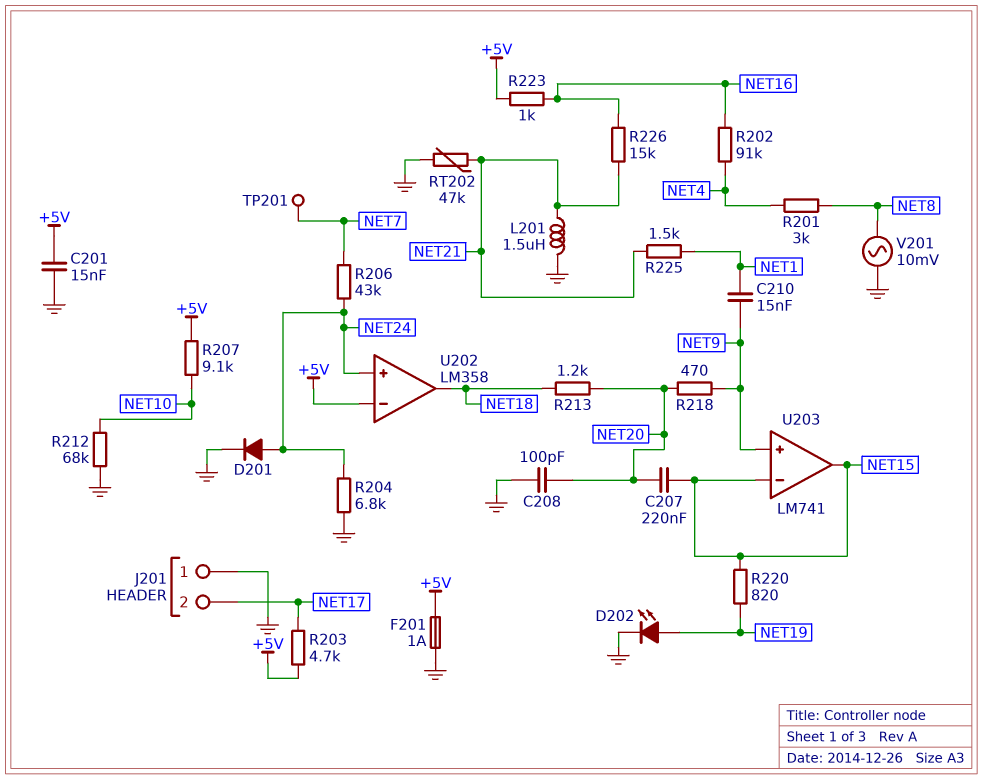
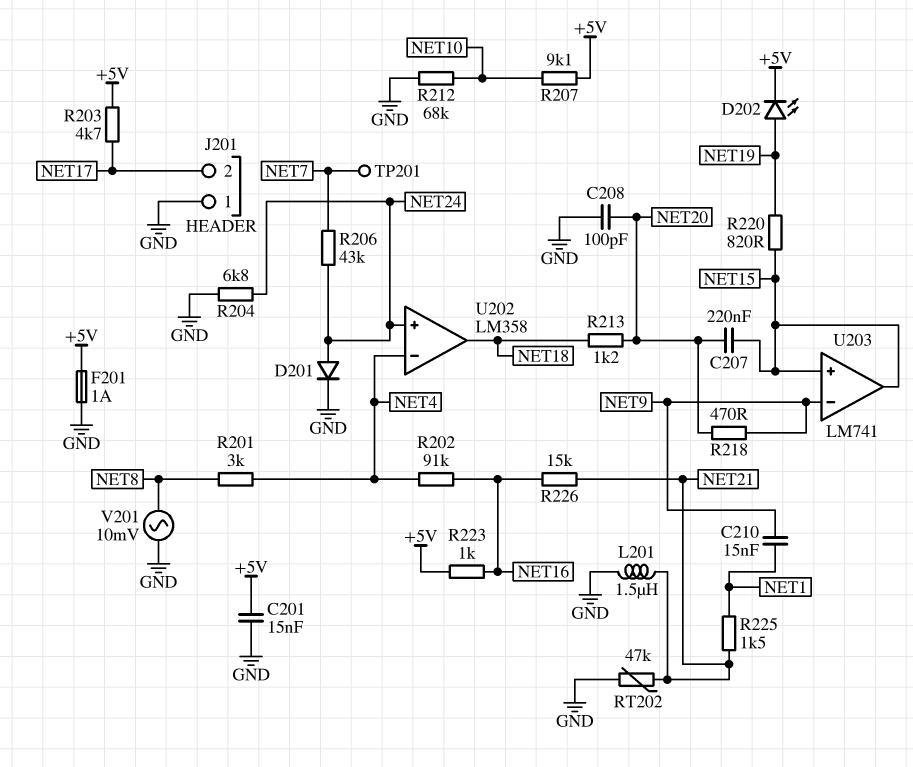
D202: LED (A NET19, K GND) -> LED (A NET19, K +5V)
U202 pin in-: +5V -> NET4
U203 pin in+: NET9 -> NET15
U203 pin in-: NET15 -> NET9

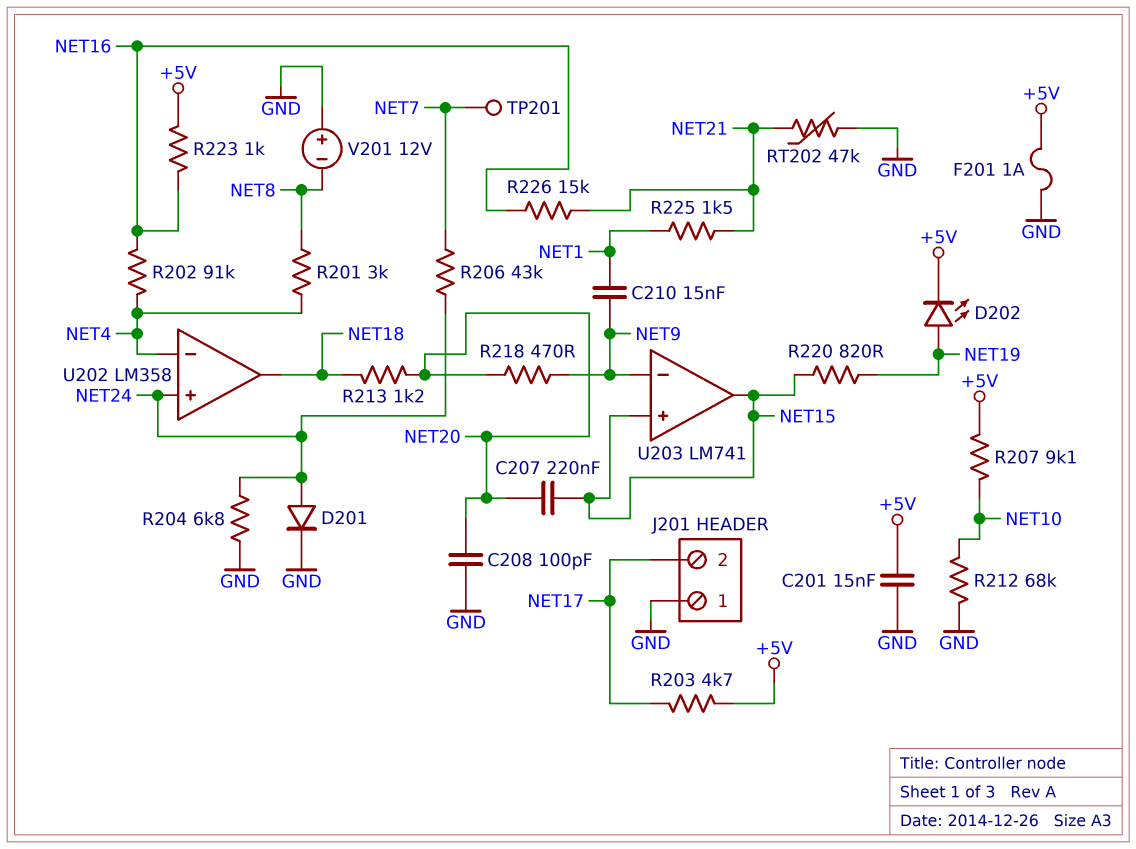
L201: 1.5uH (GND, NET21) -> none
V201: AC 10mV (GND, NET8) -> 12V (plus GND, minus NET8)

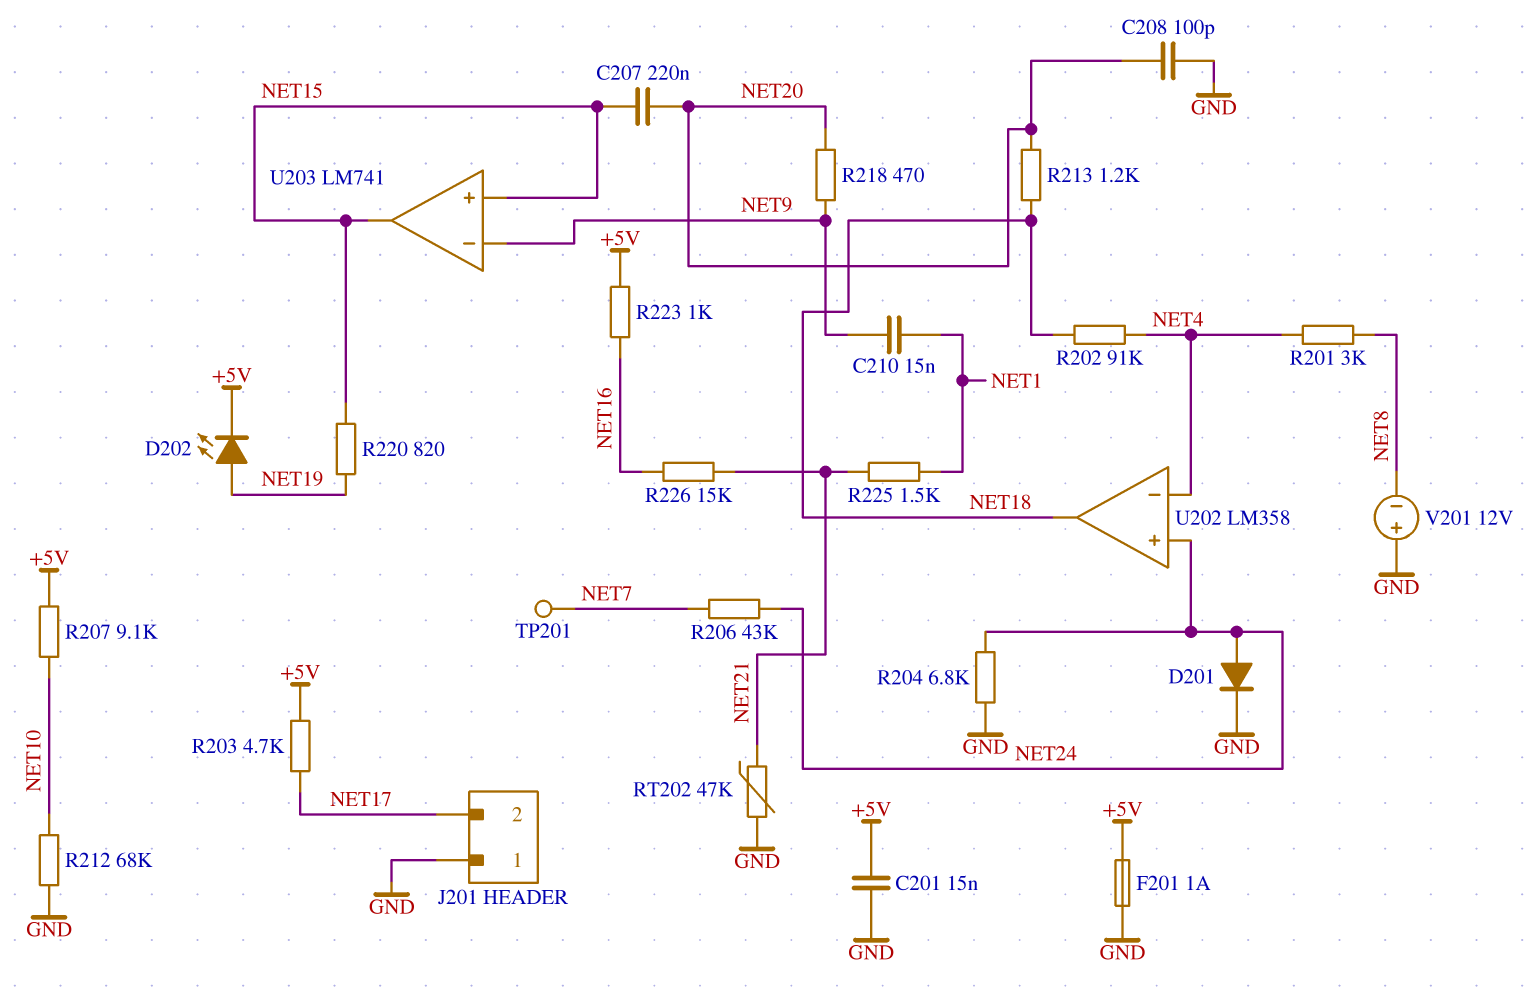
R202: 91k (NET4, NET16) -> 91k (NET4, NET18)

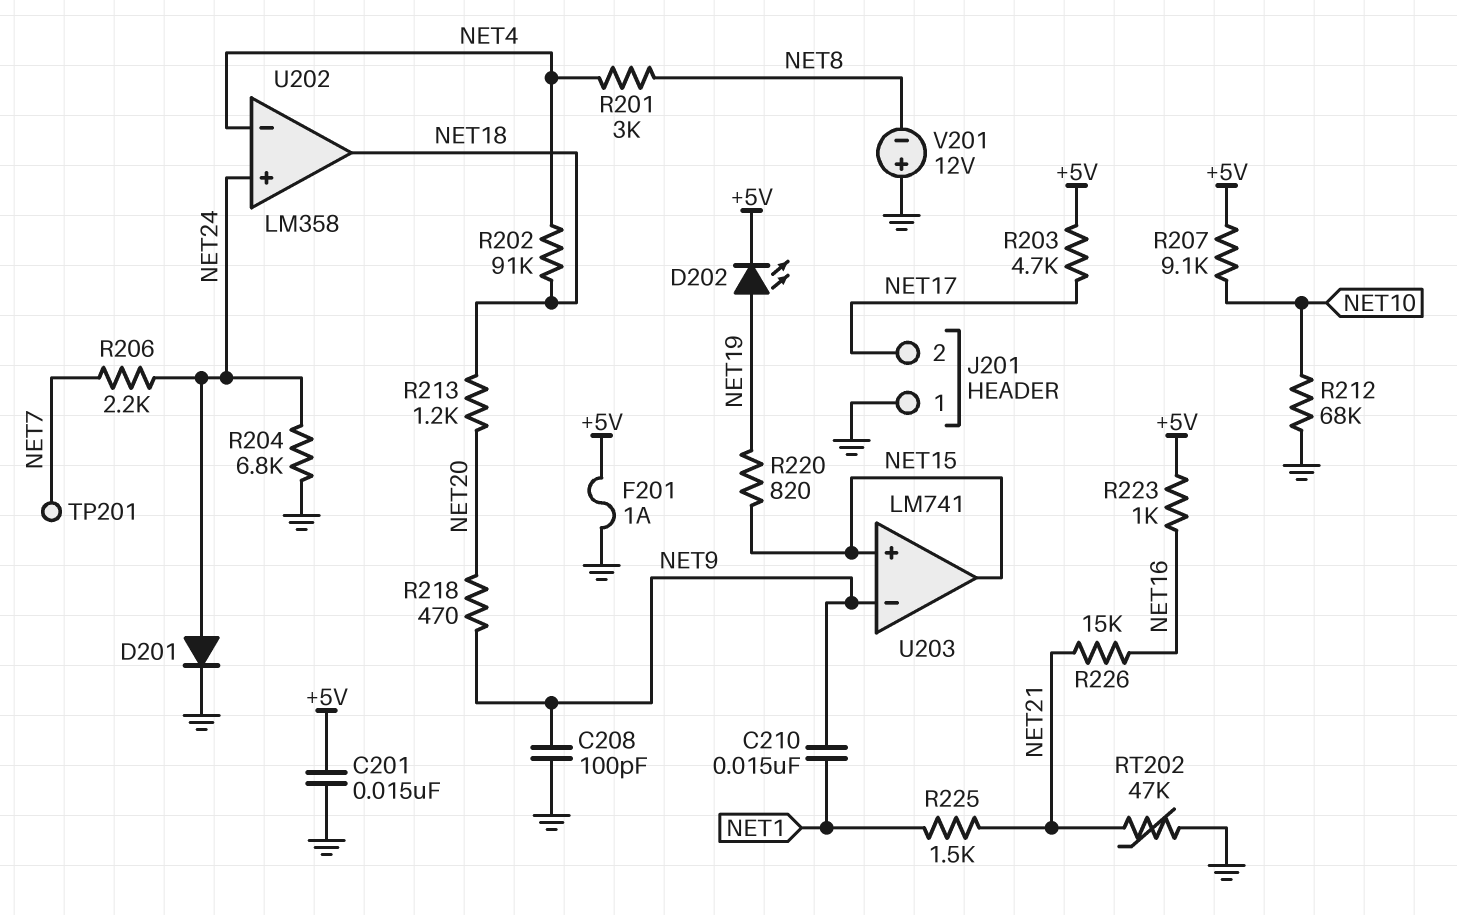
C207: 220nF (NET15, NET20) -> none
C208: 100pF (GND, NET20) -> 100pF (GND, NET9)
R206: 43k (NET7, NET24) -> 2.2k (NET7, NET24)

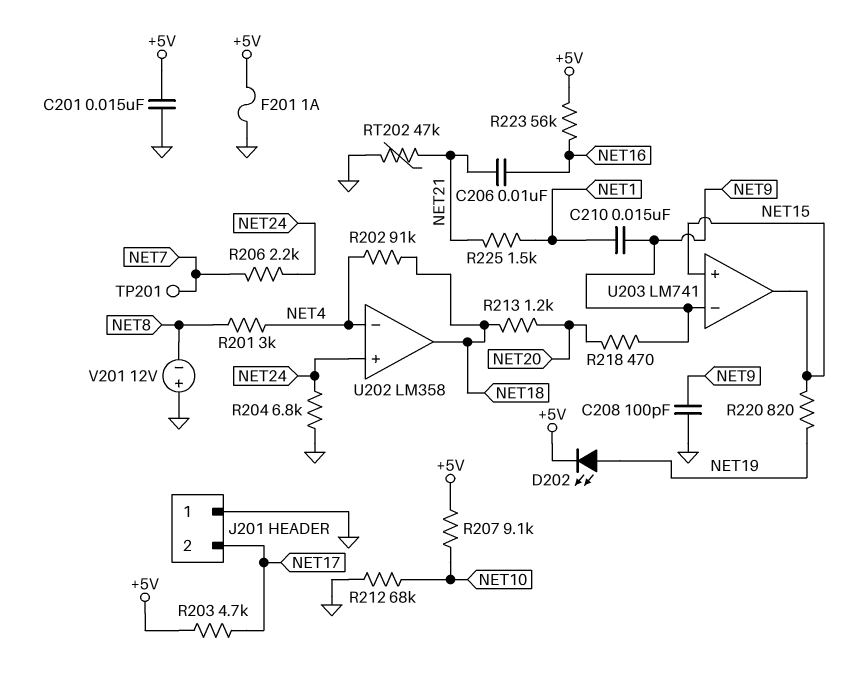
C206: none -> 10nF (NET16, NET21)
D201: diode (A NET24, K GND) -> none
R223: 1k (+5V, NET16) -> 56k (+5V, NET16)
R226: 15k (NET16, NET21) -> none

